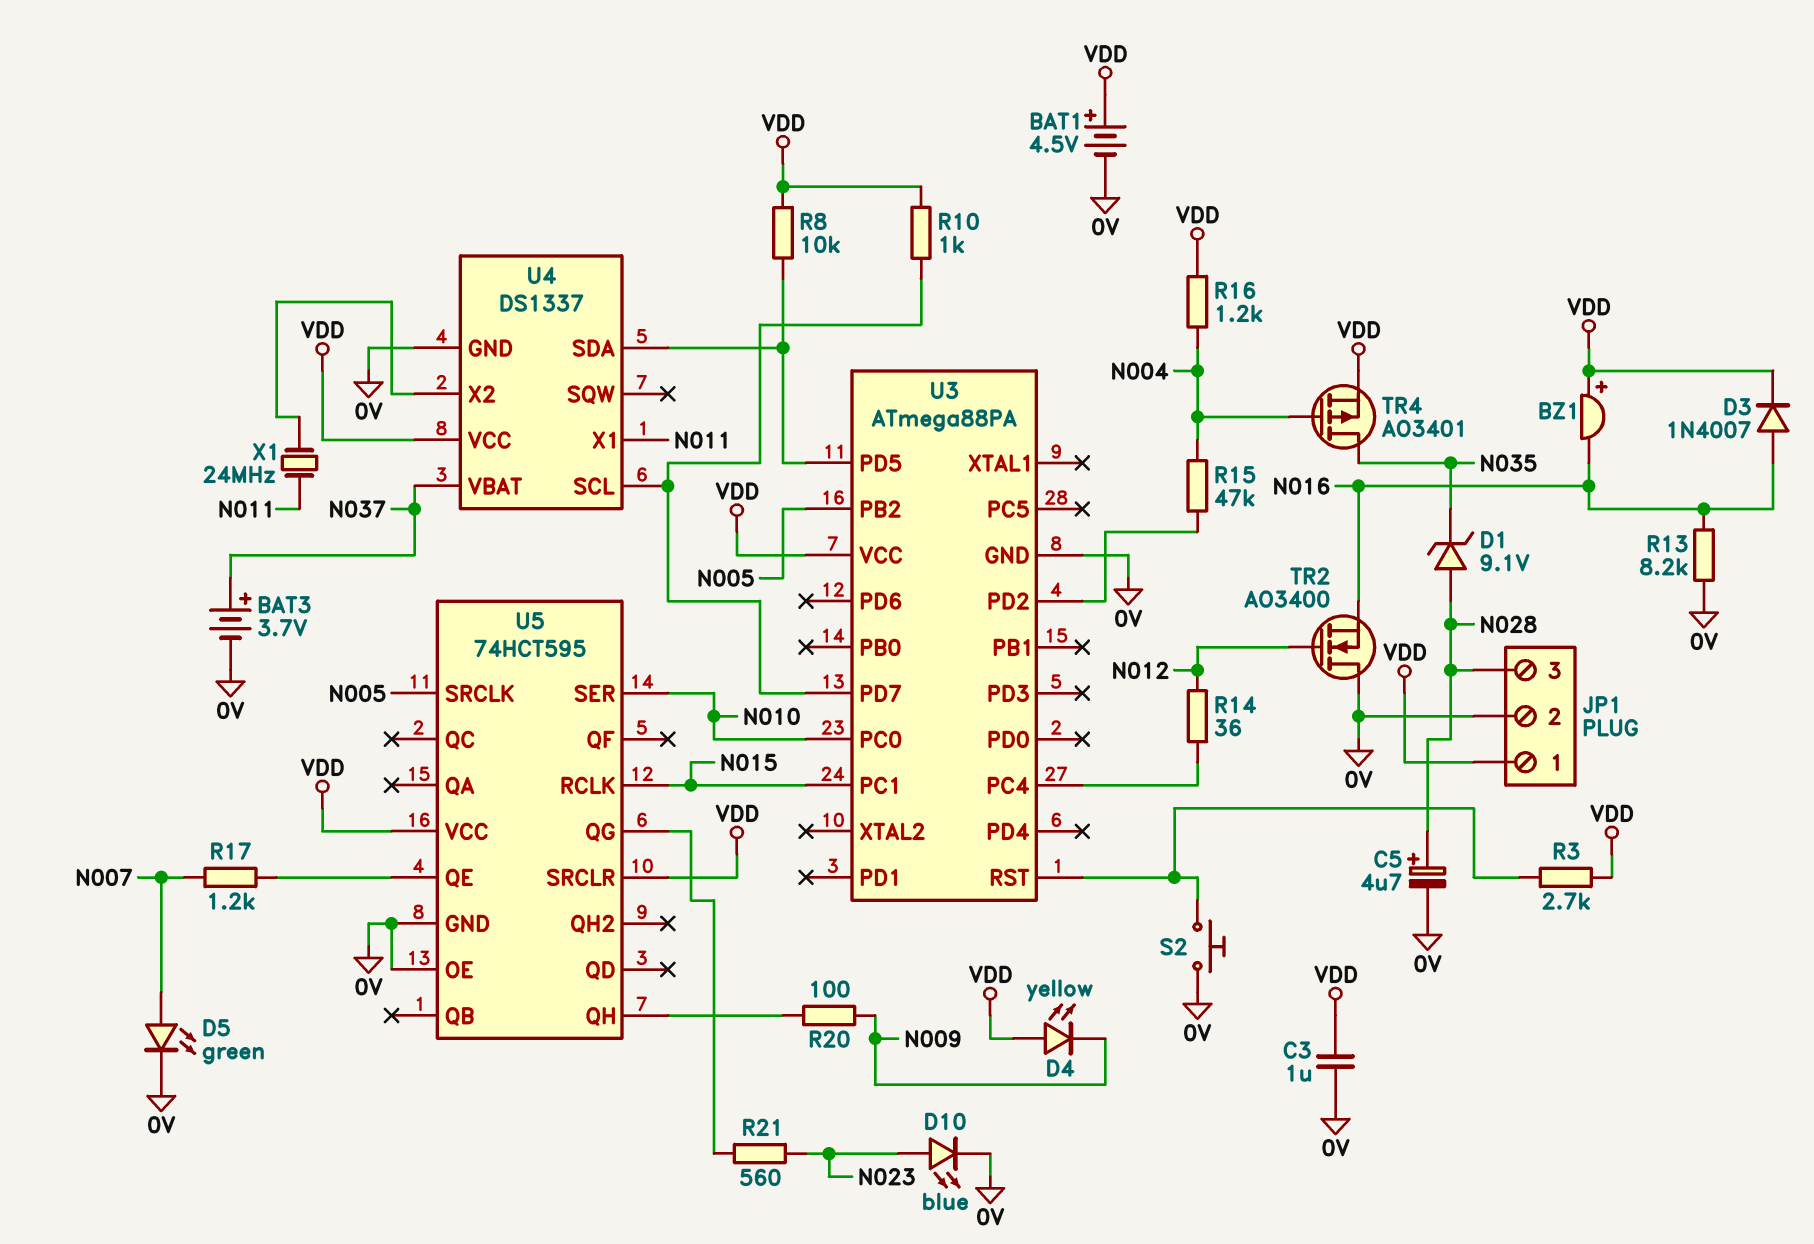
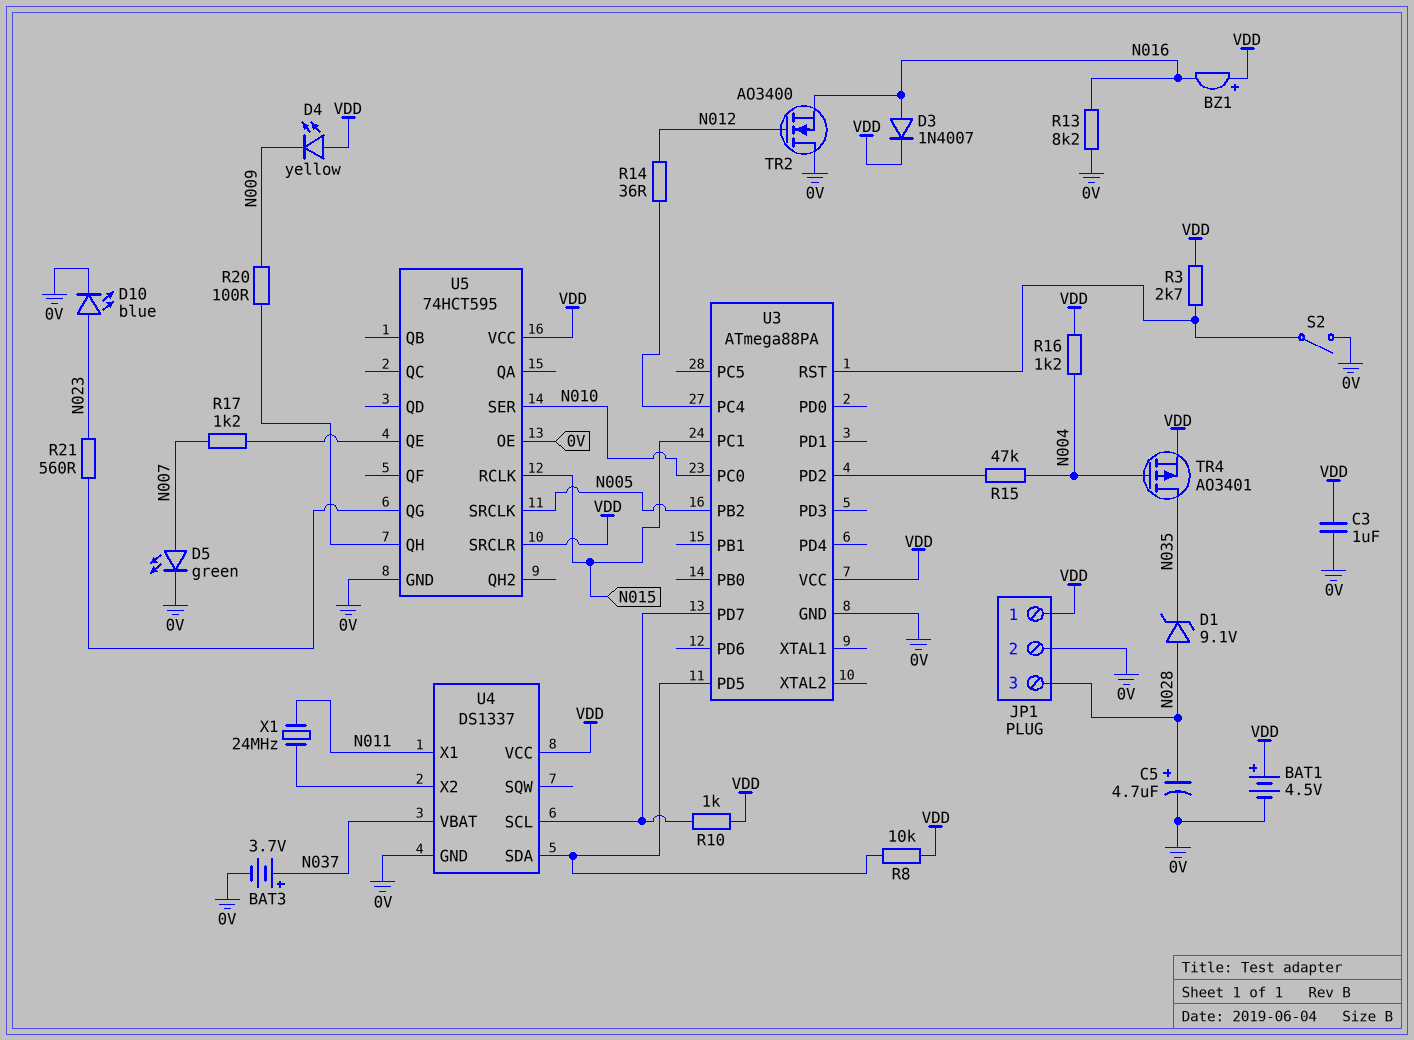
S2: button (0V, U3/RST) -> switch (0V, U3/RST)

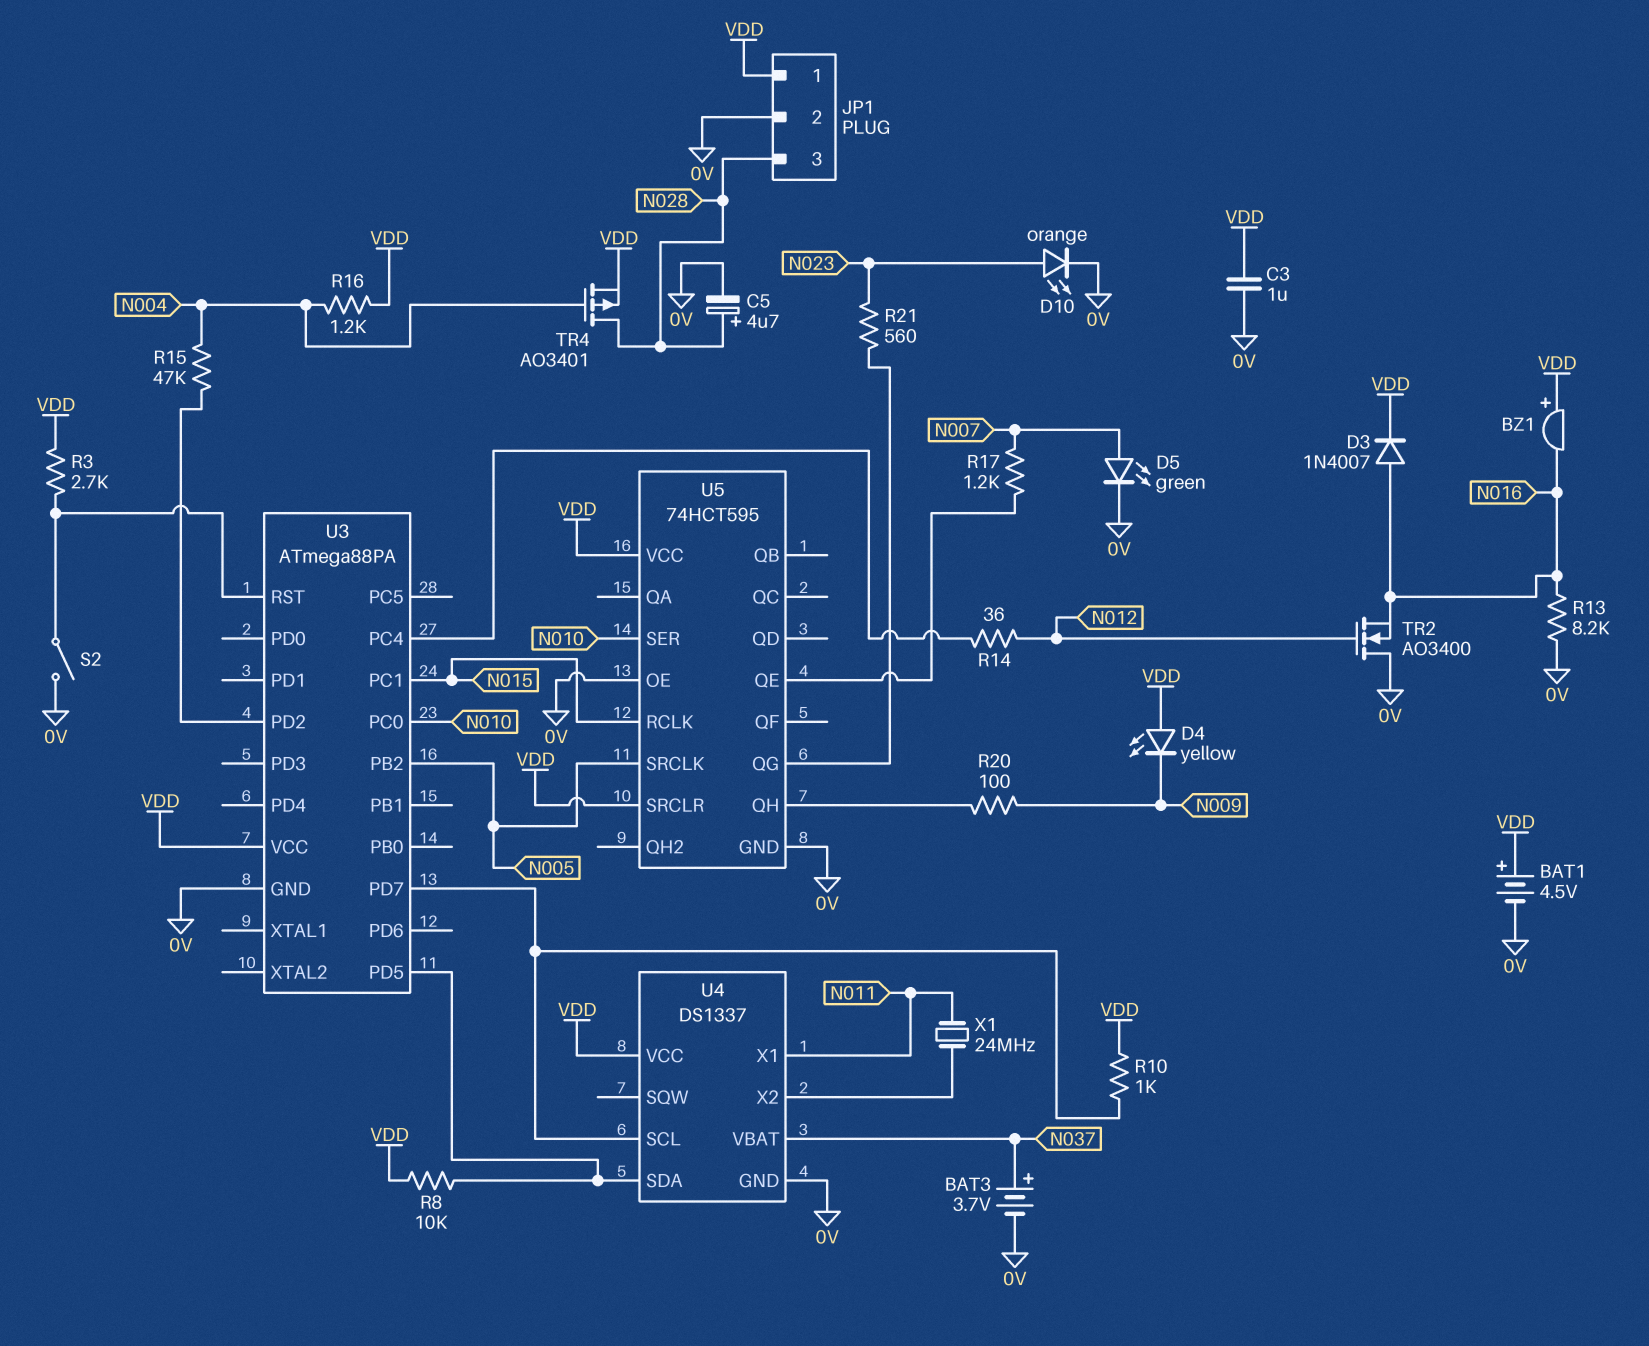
D1: zener 9.1V (A N028, K N035) -> none
D10: LED blue (A N023, K 0V) -> LED orange (A N023, K 0V)
TR4: PMOS AO3401 (G N004, D N035, S VDD) -> PMOS AO3401 (G N004, D N028, S VDD)

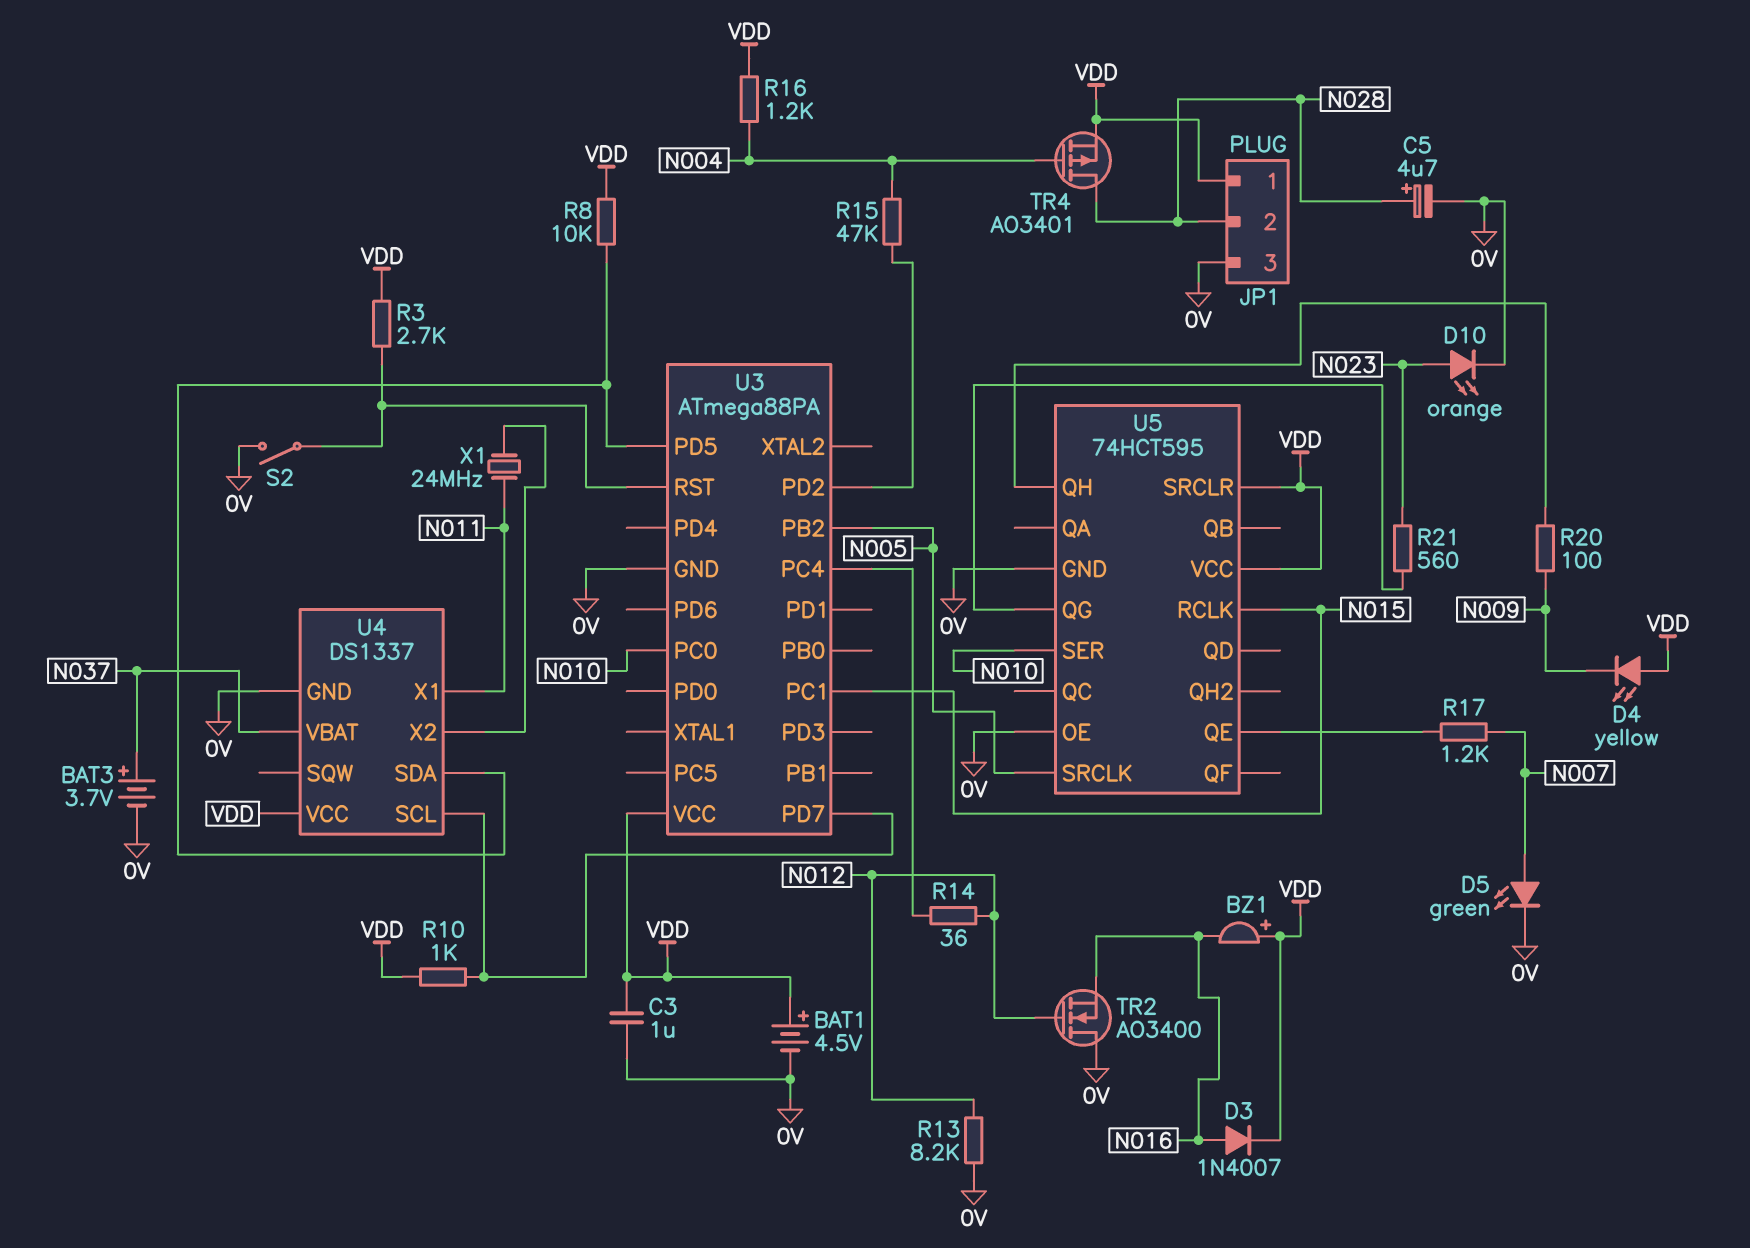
JP1 pin 2: 0V -> N028
JP1 pin 3: N028 -> 0V
R13: 8.2k (0V, N016) -> 8.2k (0V, N012)

